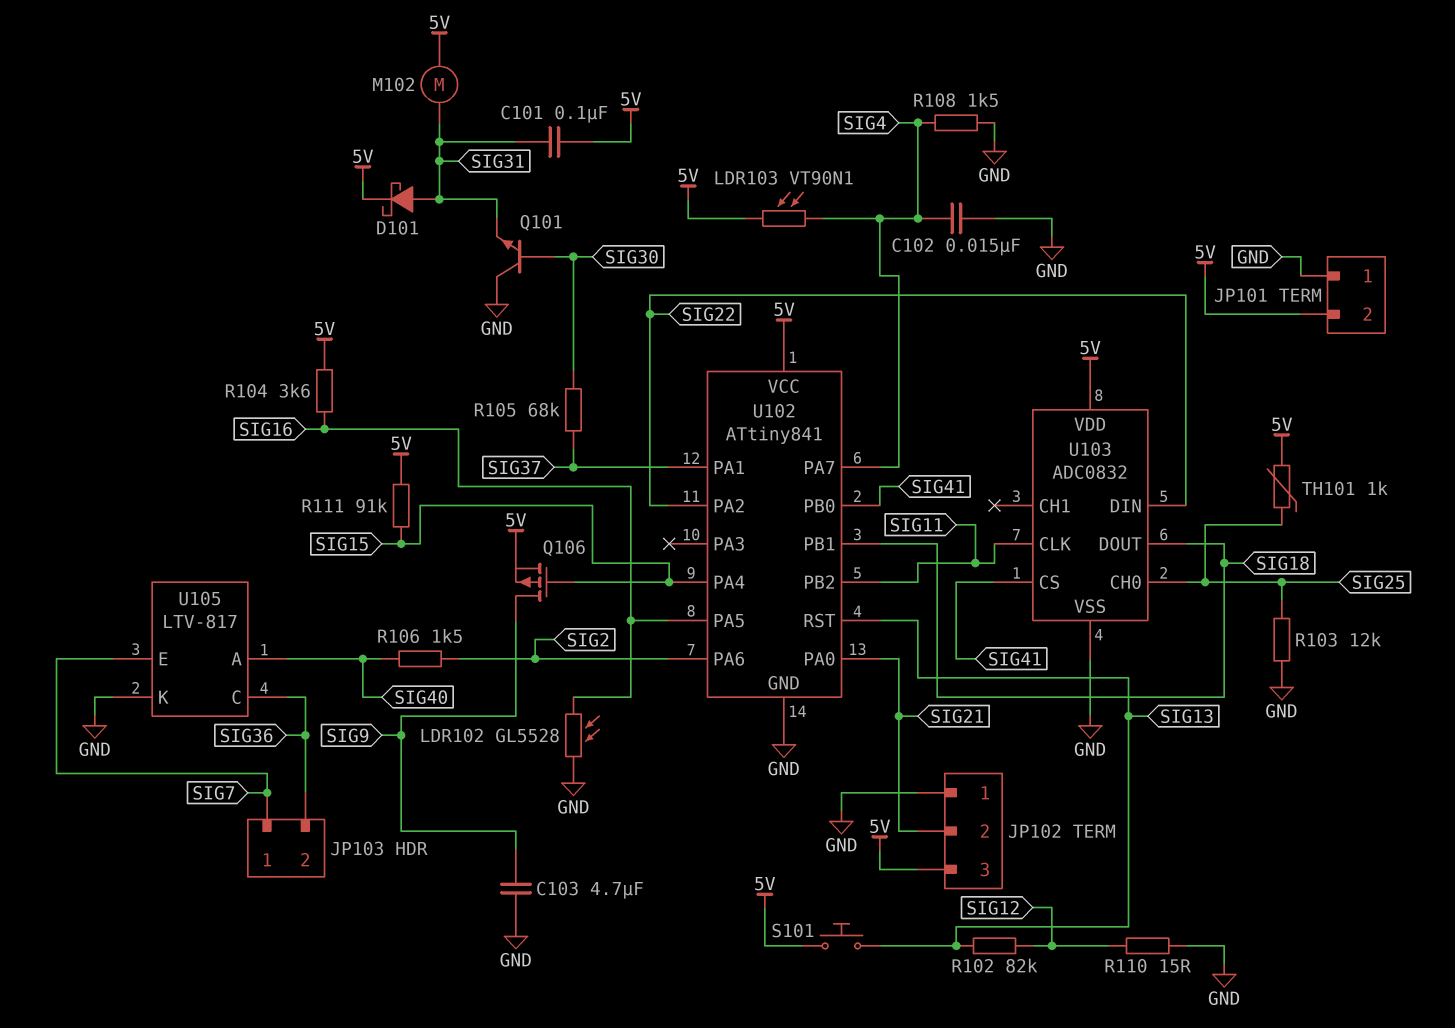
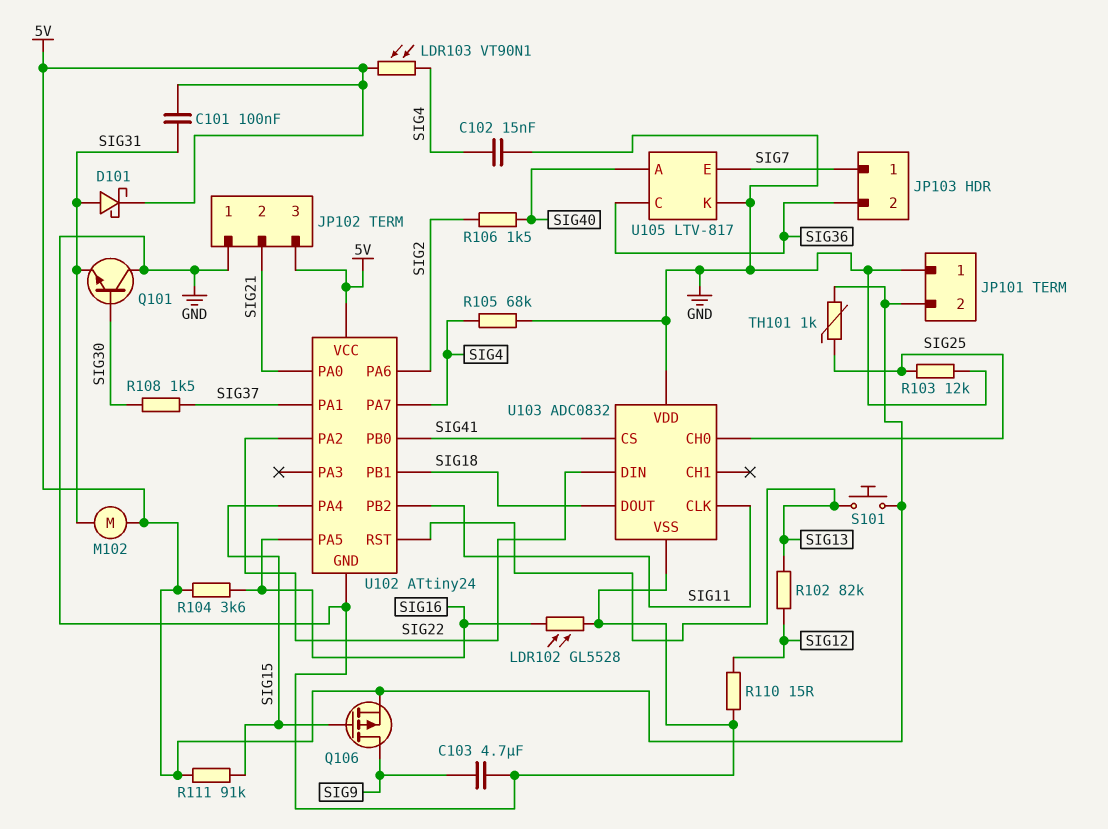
R105: 68k (SIG30, SIG37) -> 68k (GND, SIG4)
R108: 1.5k (GND, SIG4) -> 1.5k (SIG30, SIG37)
U102: ATtiny841 -> ATtiny24
U103 pin VDD: 5V -> GND

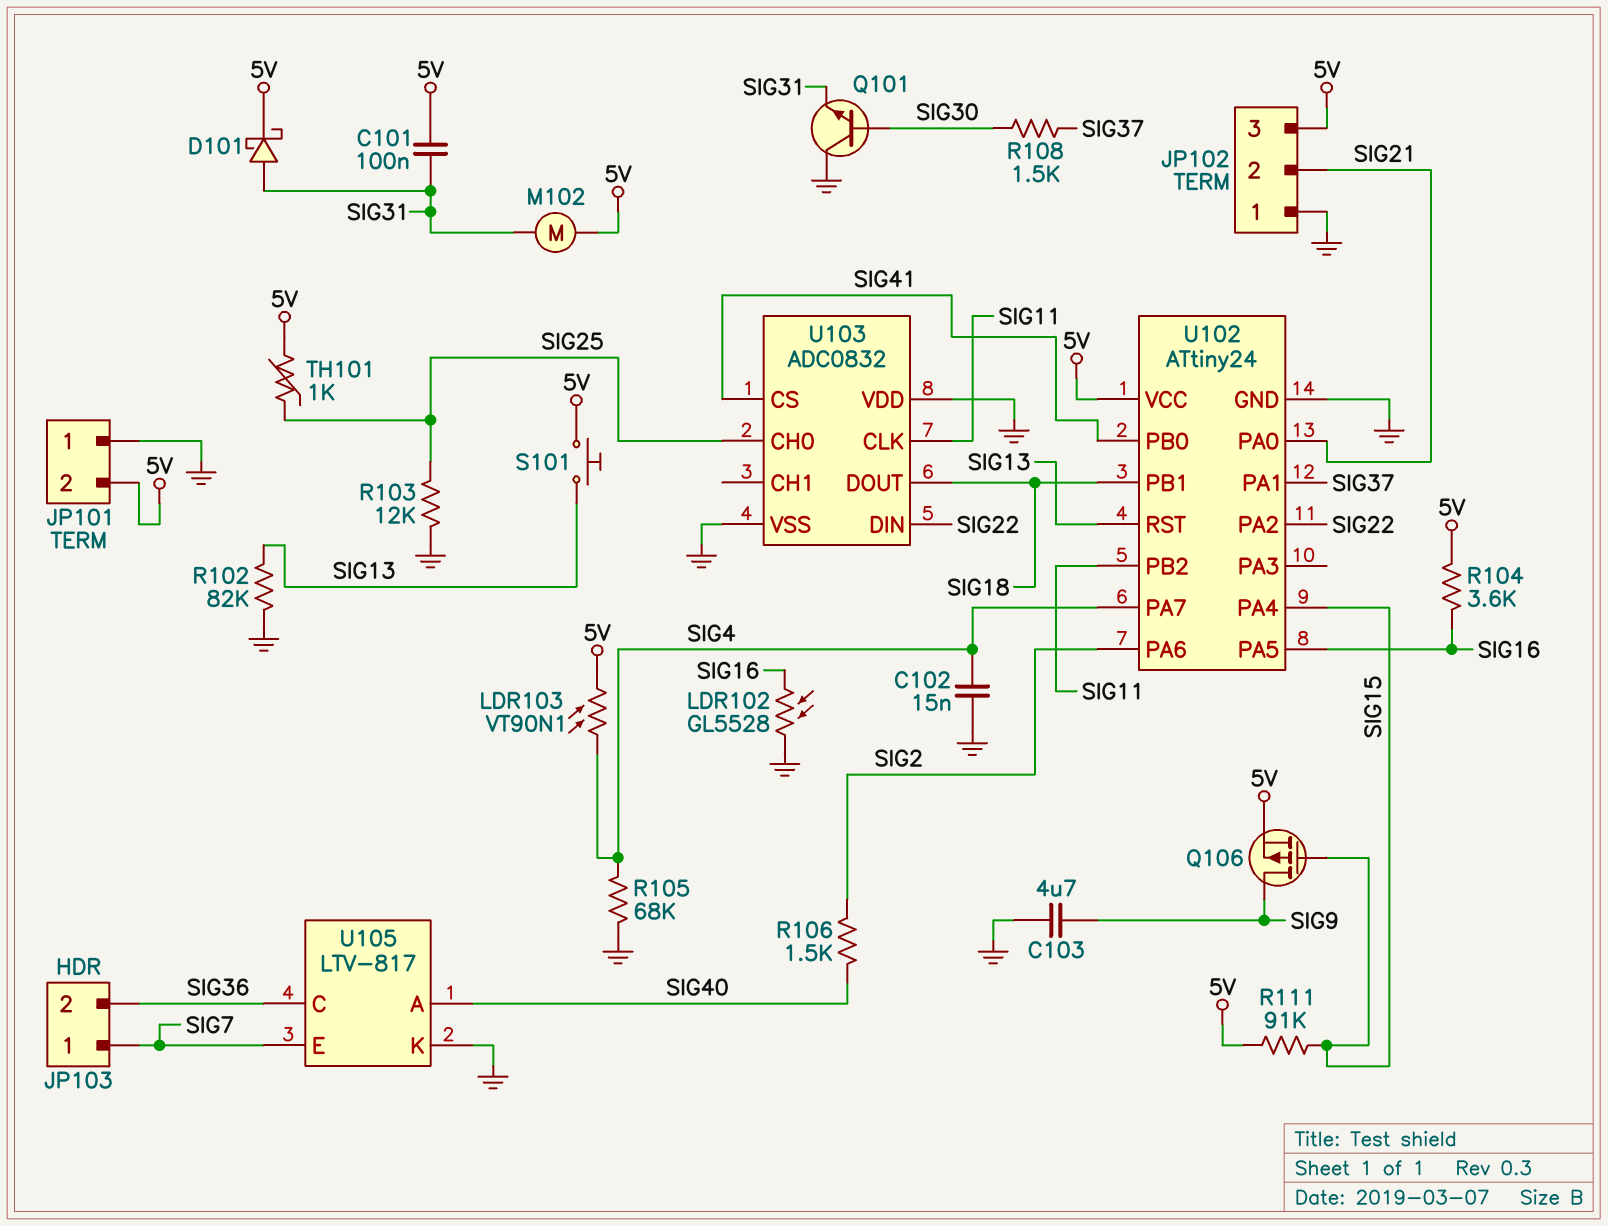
R102: 82k (SIG12, SIG13) -> 82k (GND, SIG13)
R110: 15 (GND, SIG12) -> none

